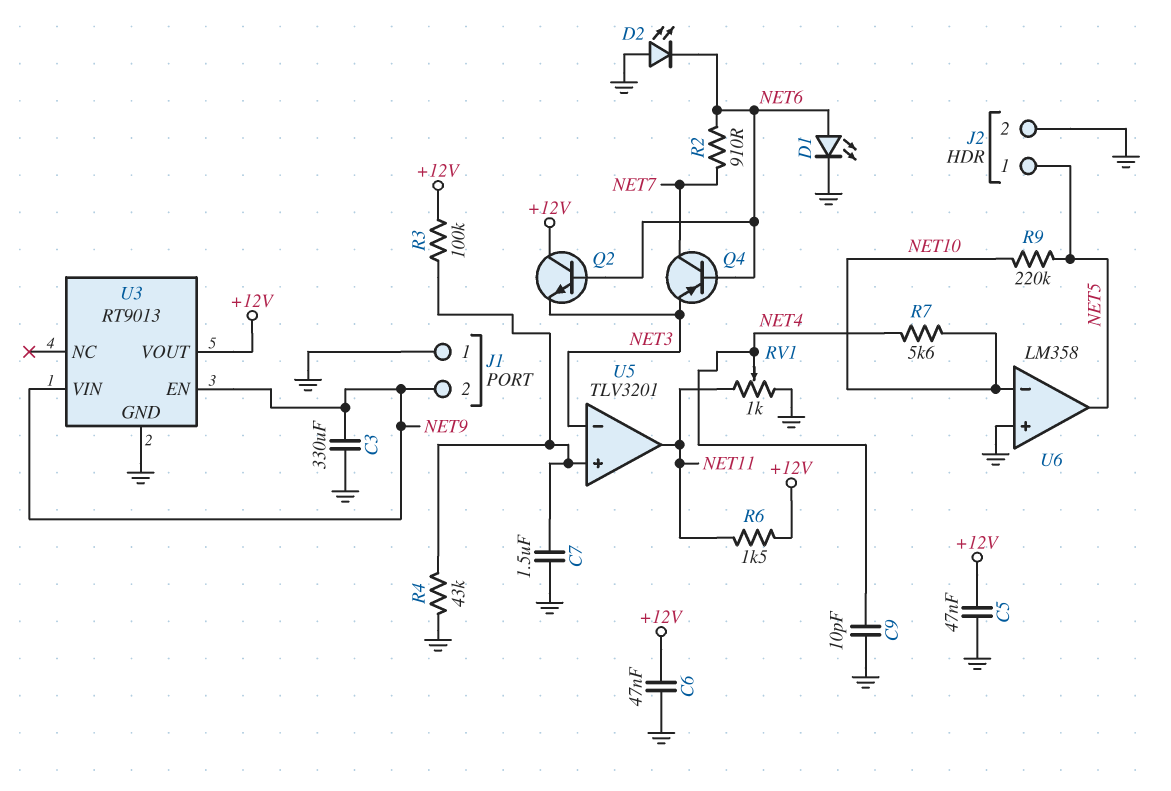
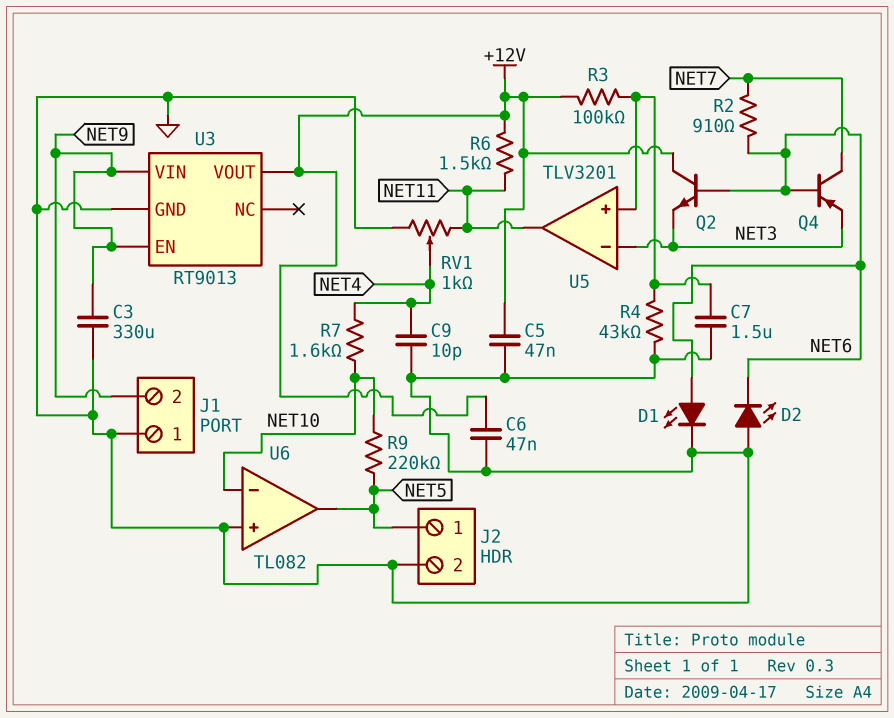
R7: 5.6k (NET4, NET10) -> 1.6k (NET4, NET10)
U6: LM358 -> TL082

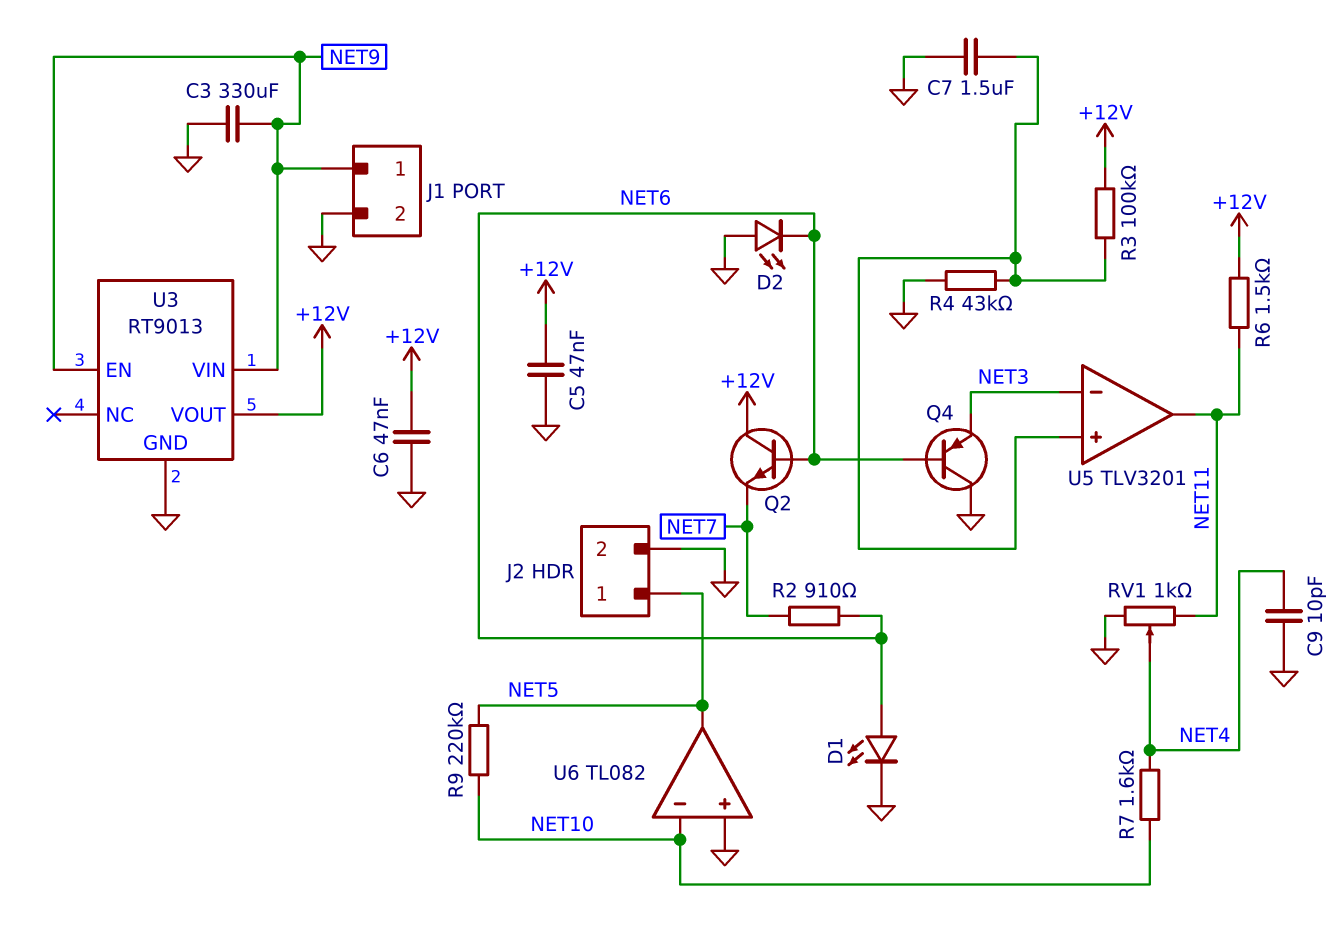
J1 pin 1: GND -> NET9
J1 pin 2: NET9 -> GND
Q2: NPN (B NET6, C +12V, E NET3) -> NPN (B NET6, C +12V, E NET7)
Q4: PNP (B NET6, C NET7, E NET3) -> PNP (B NET6, C GND, E NET3)

